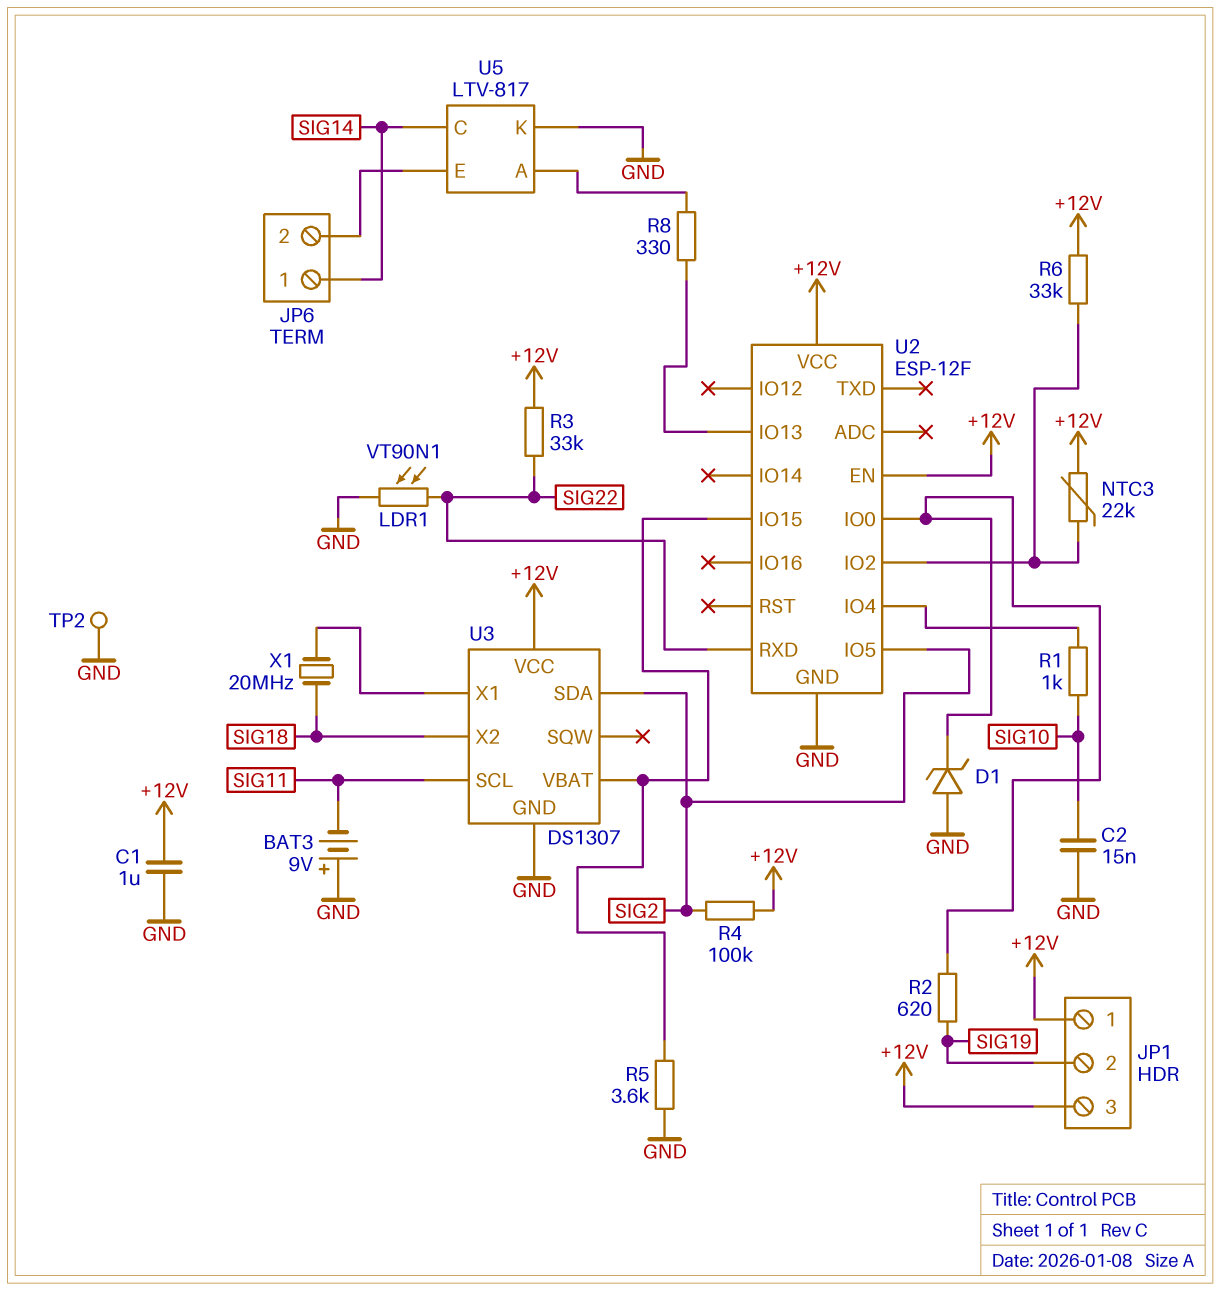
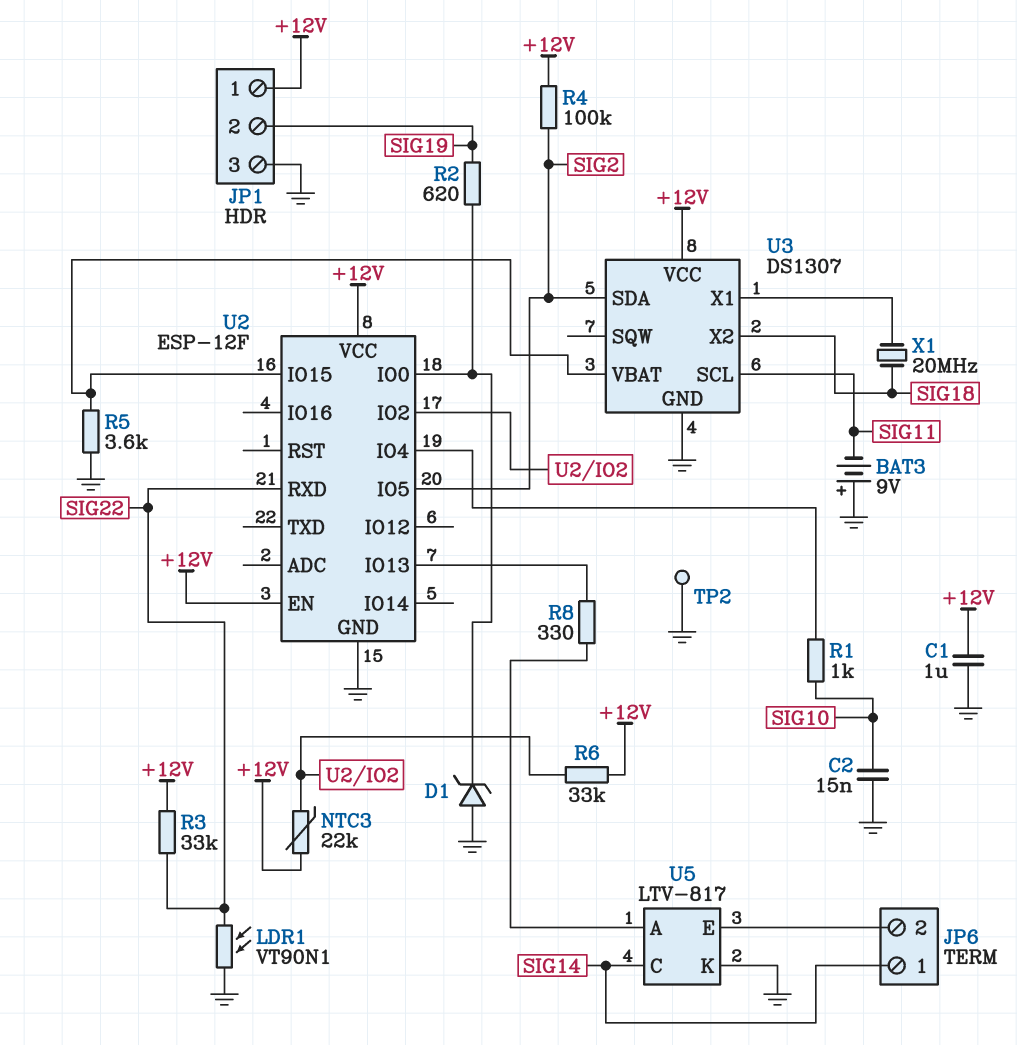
JP1 pin 3: +12V -> GND

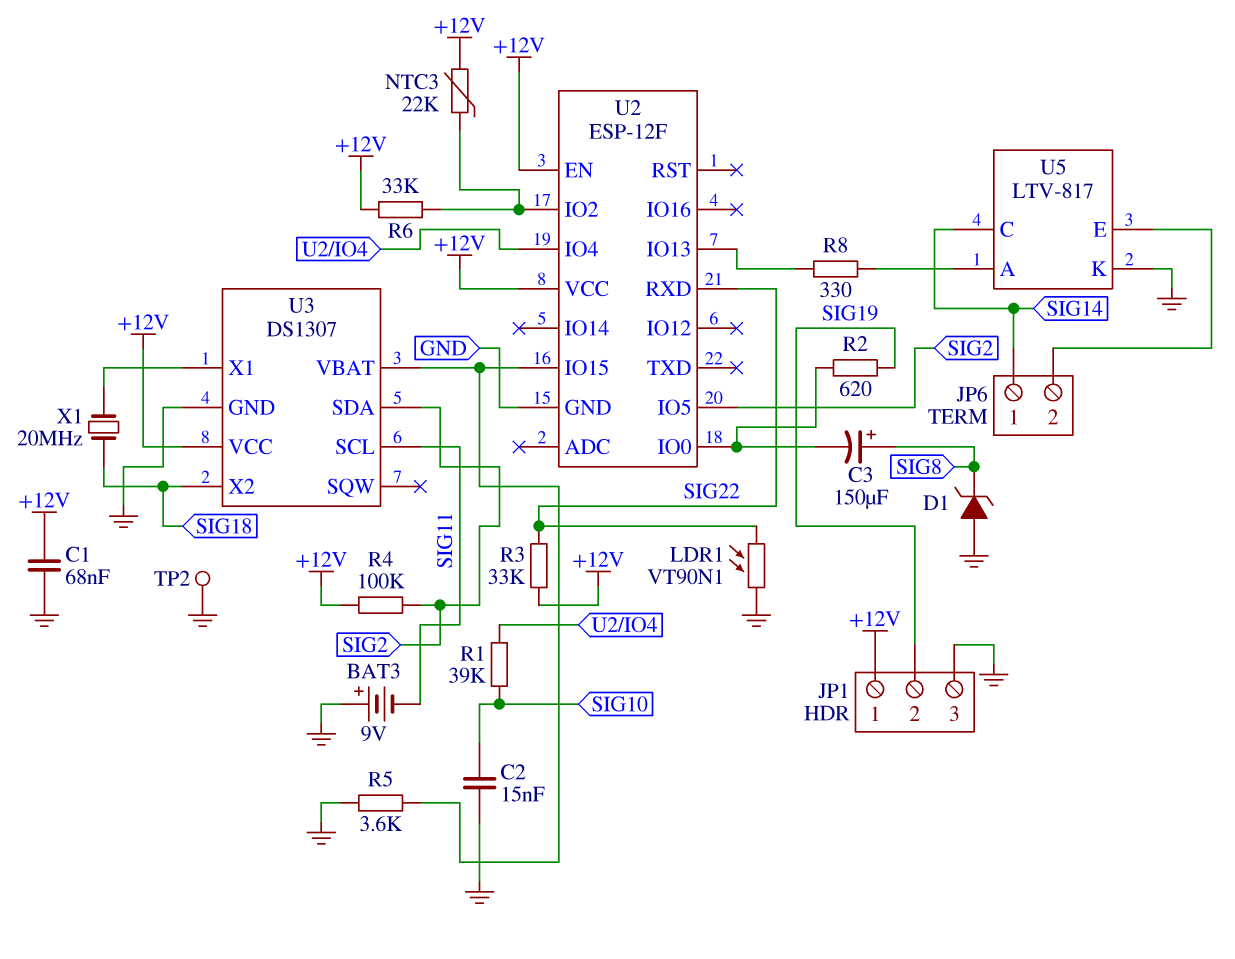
C1: 1uF (+12V, GND) -> 68nF (+12V, GND)
C3: none -> 150uF (plus SIG8, minus U2/IO0)
D1: zener (A GND, K U2/IO0) -> zener (A GND, K SIG8)
R1: 1k (SIG10, U2/IO4) -> 39k (SIG10, U2/IO4)

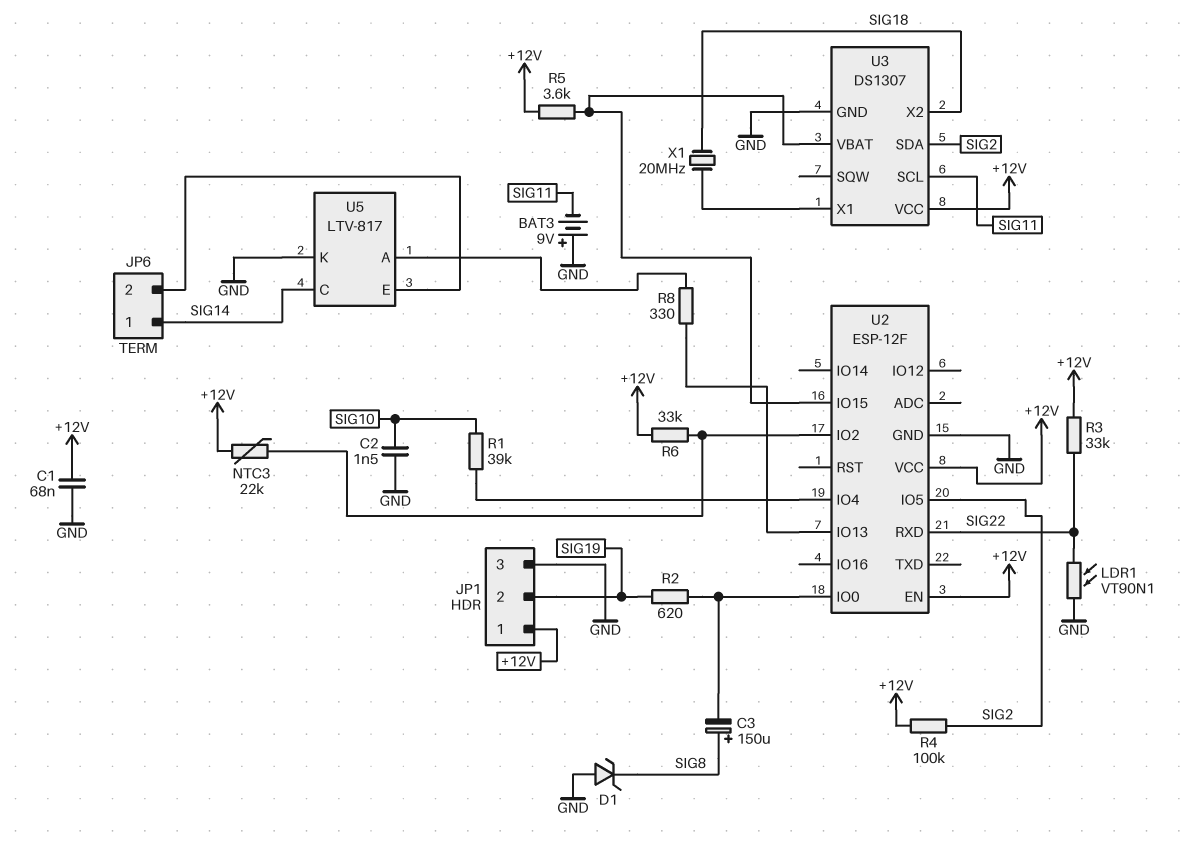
C2: 15nF (GND, SIG10) -> 1.5nF (GND, SIG10)
R5: 3.6k (GND, U2/IO15) -> 3.6k (+12V, U2/IO15)
TP2: test point (GND) -> none

